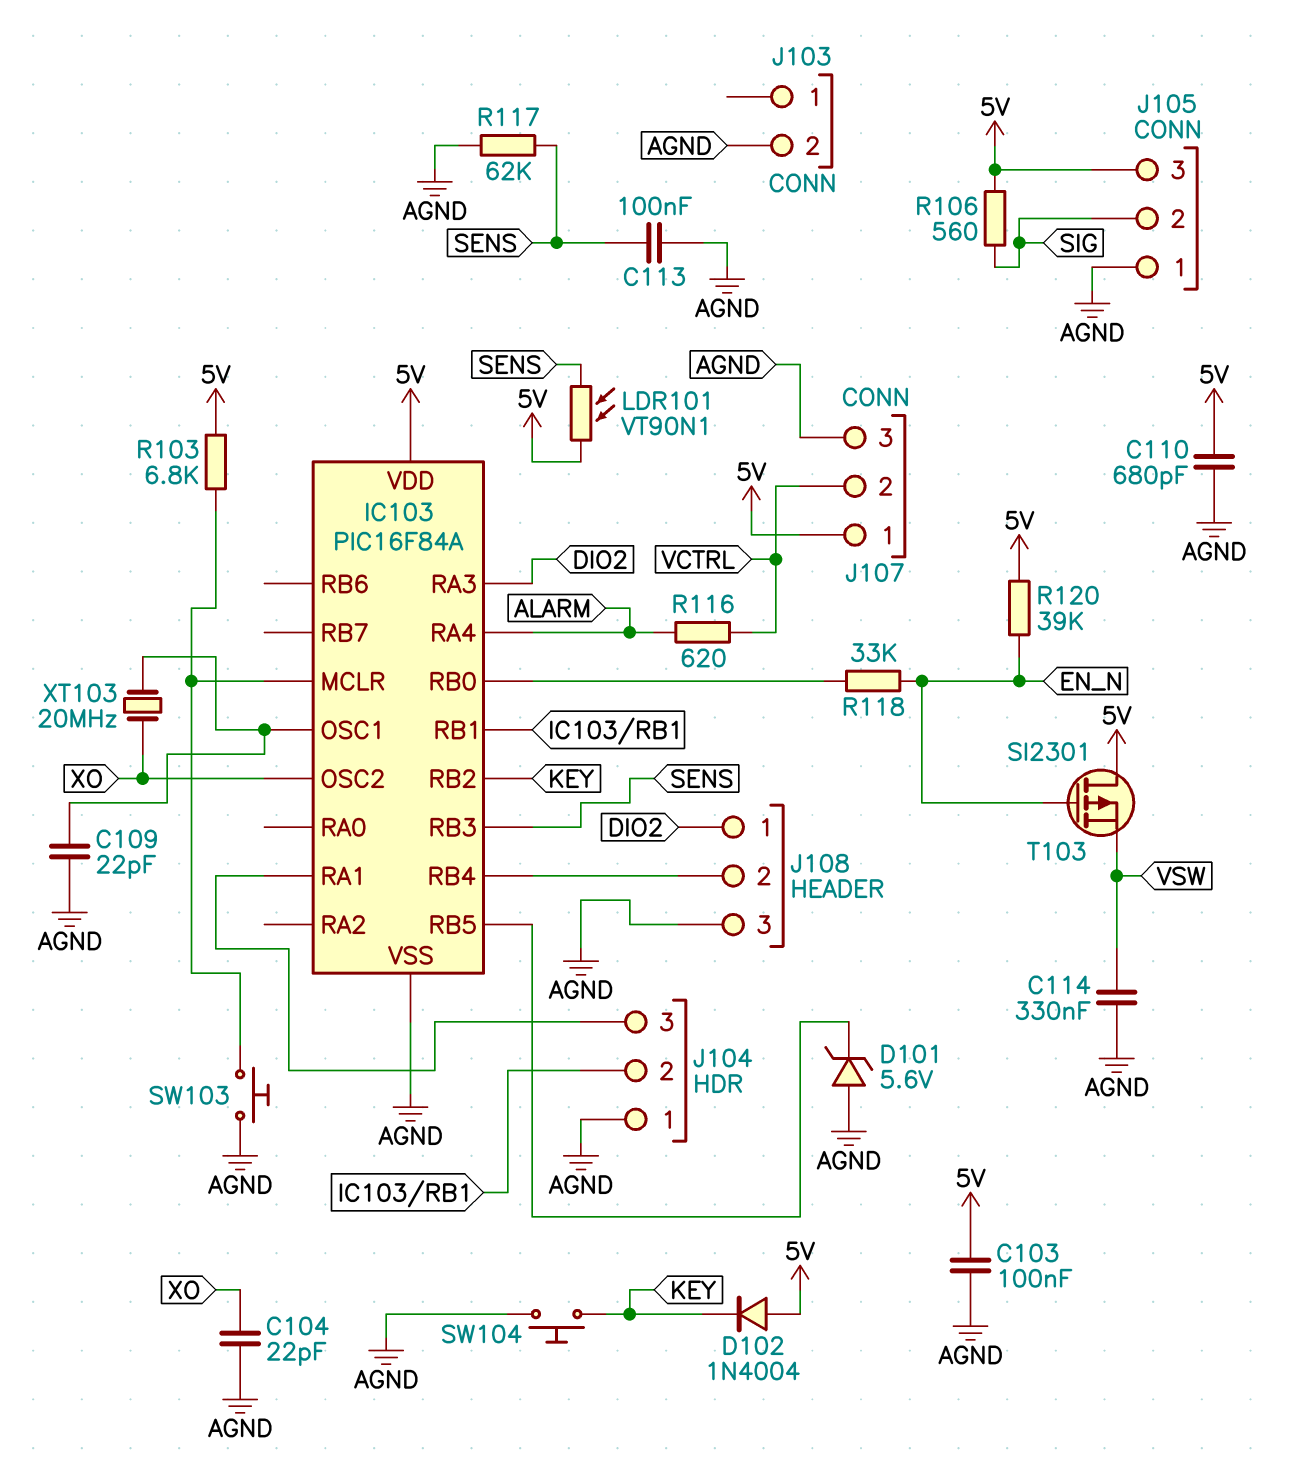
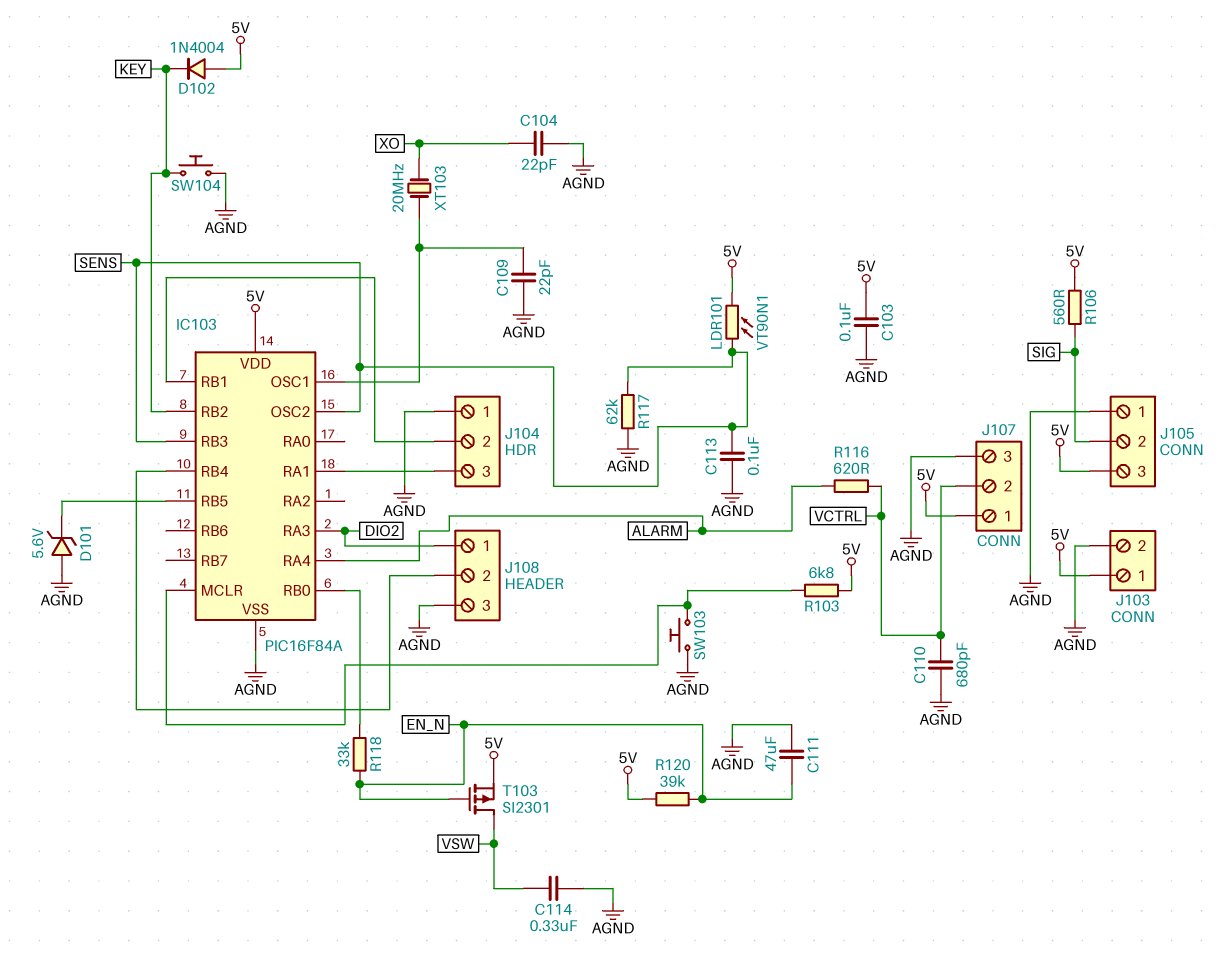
C110: 680pF (5V, AGND) -> 680pF (AGND, VCTRL)
C111: none -> 47uF (AGND, EN_N)
IC103 pin OSC2: XO -> SENS
J103 pin 1: none -> 5V
T103: PMOS SI2301 (G EN_N, D 5V, S VSW) -> PMOS SI2301 (G EN_N, D VSW, S 5V)

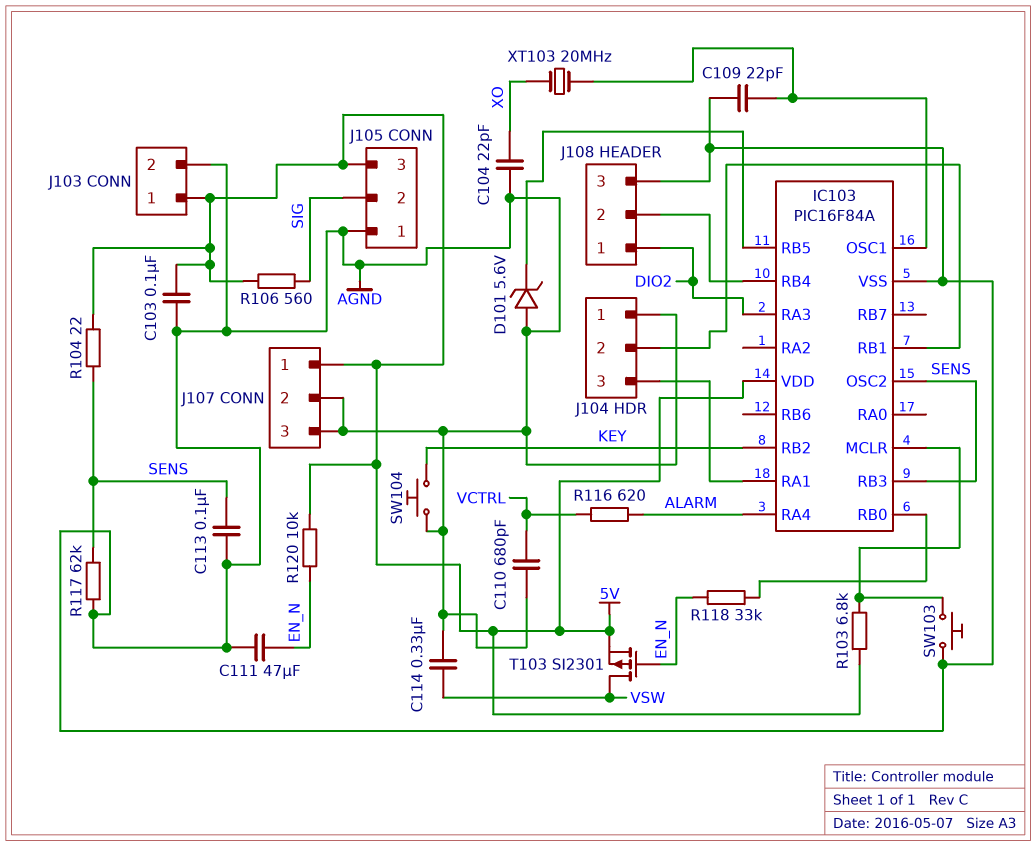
D102: diode 1N4004 (A 5V, K KEY) -> none
J107 pin 2: VCTRL -> AGND
LDR101: VT90N1 (5V, SENS) -> none
R104: none -> 22 (5V, SENS)
R120: 39k (5V, EN_N) -> 10k (5V, EN_N)

